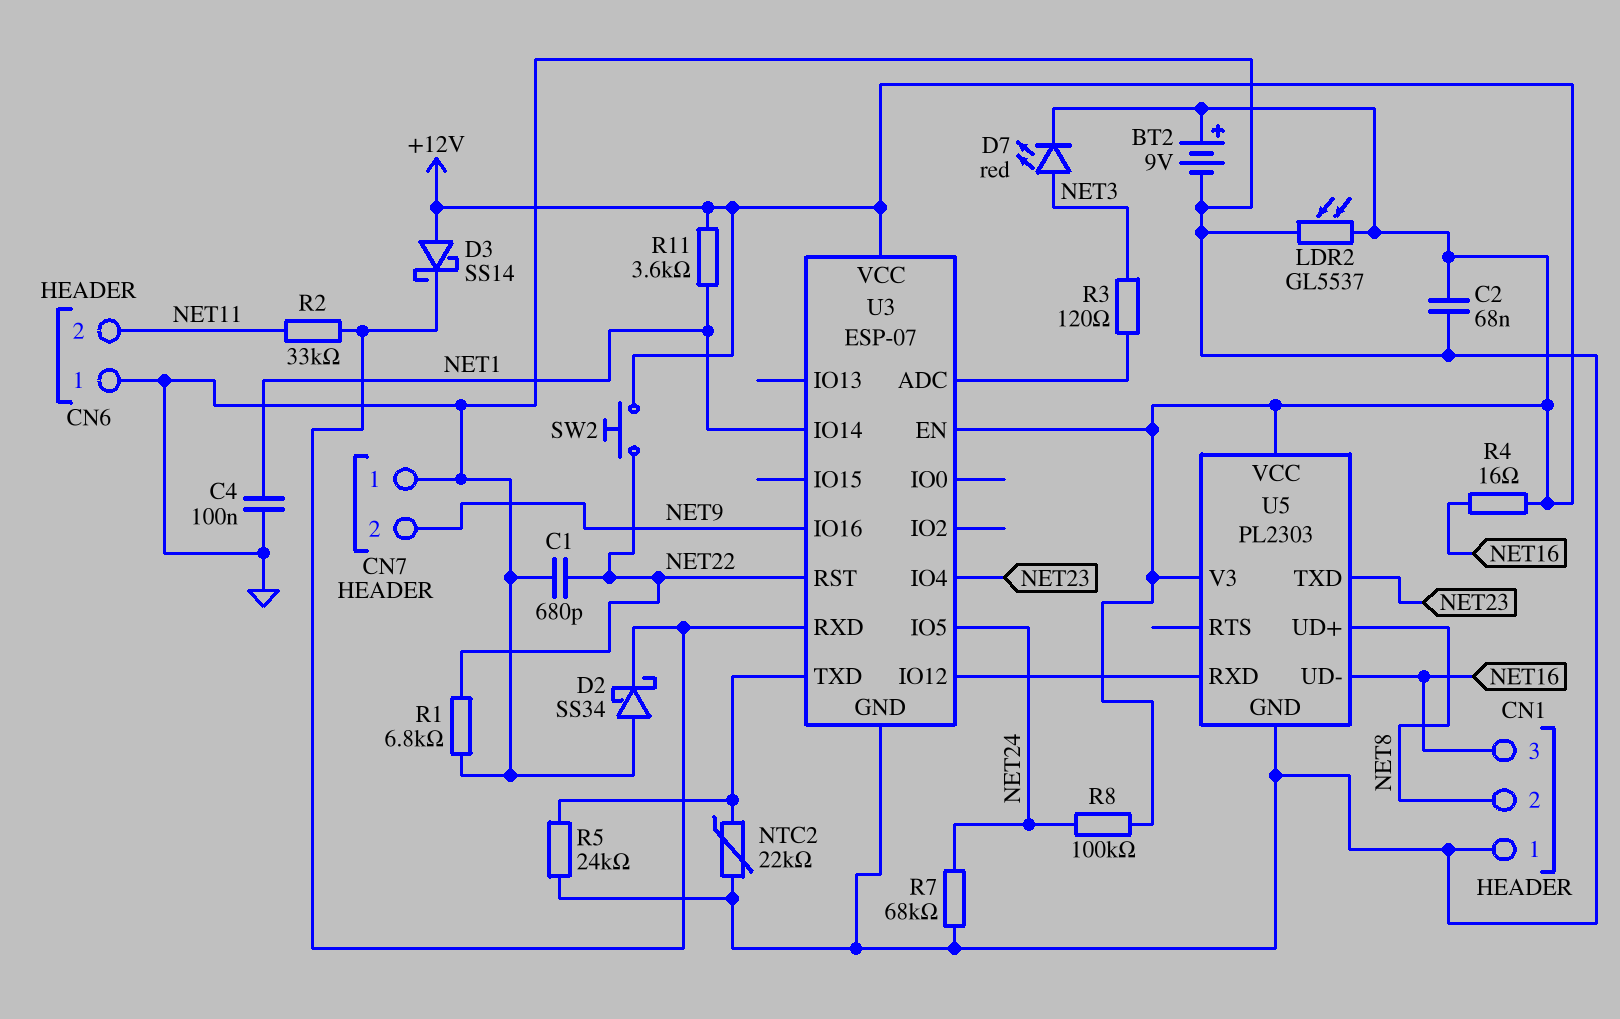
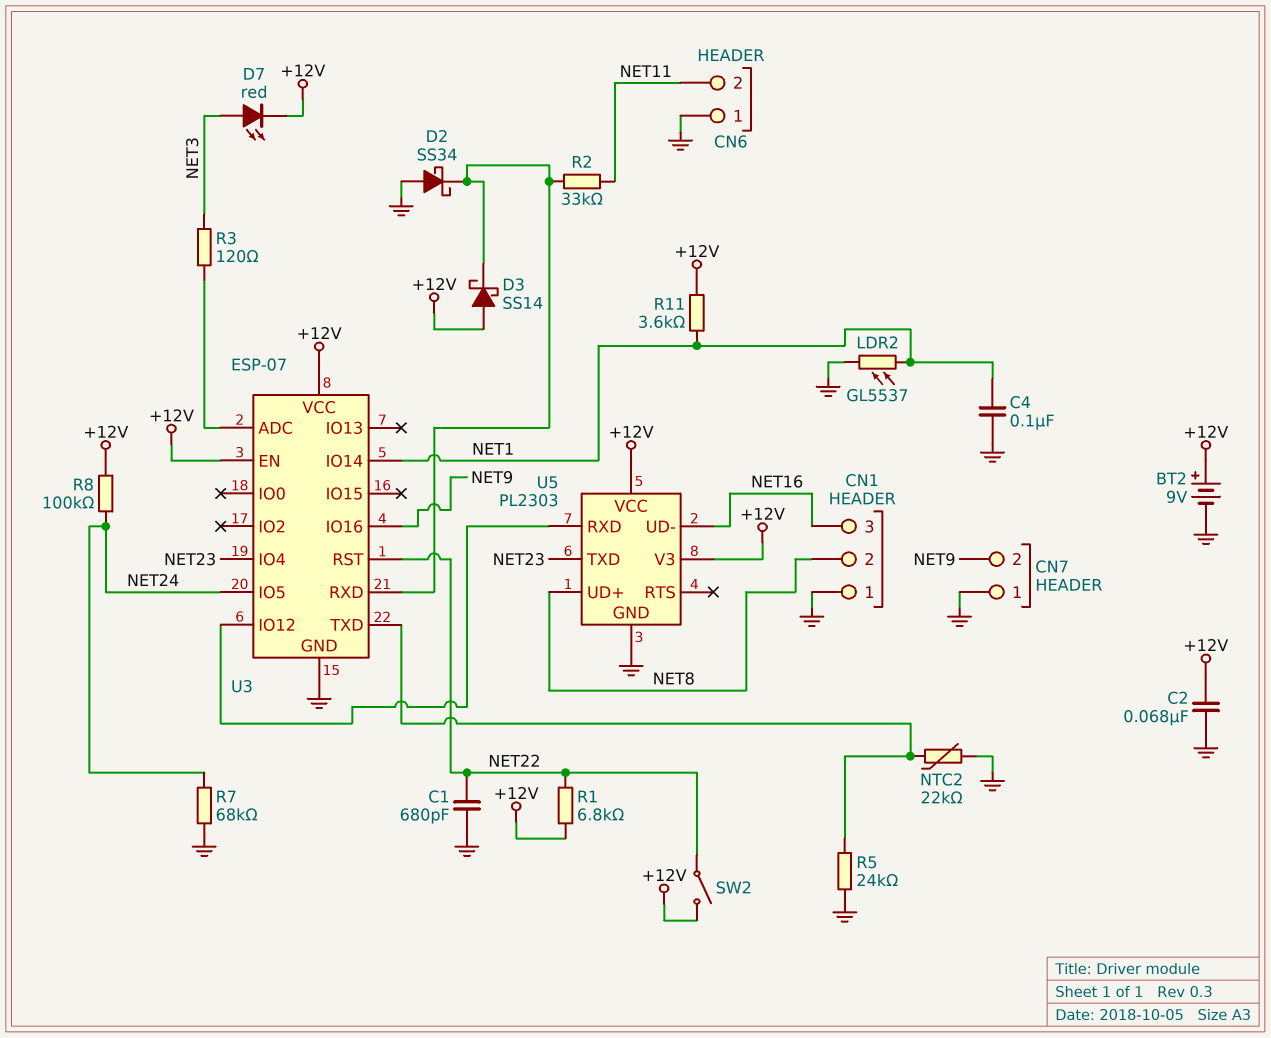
LDR2: GL5537 (+12V, GND) -> GL5537 (GND, NET1)
R1: 6.8k (GND, NET22) -> 6.8k (+12V, NET22)
R4: 16 (+12V, NET16) -> none
SW2: button (+12V, NET22) -> switch (+12V, NET22)

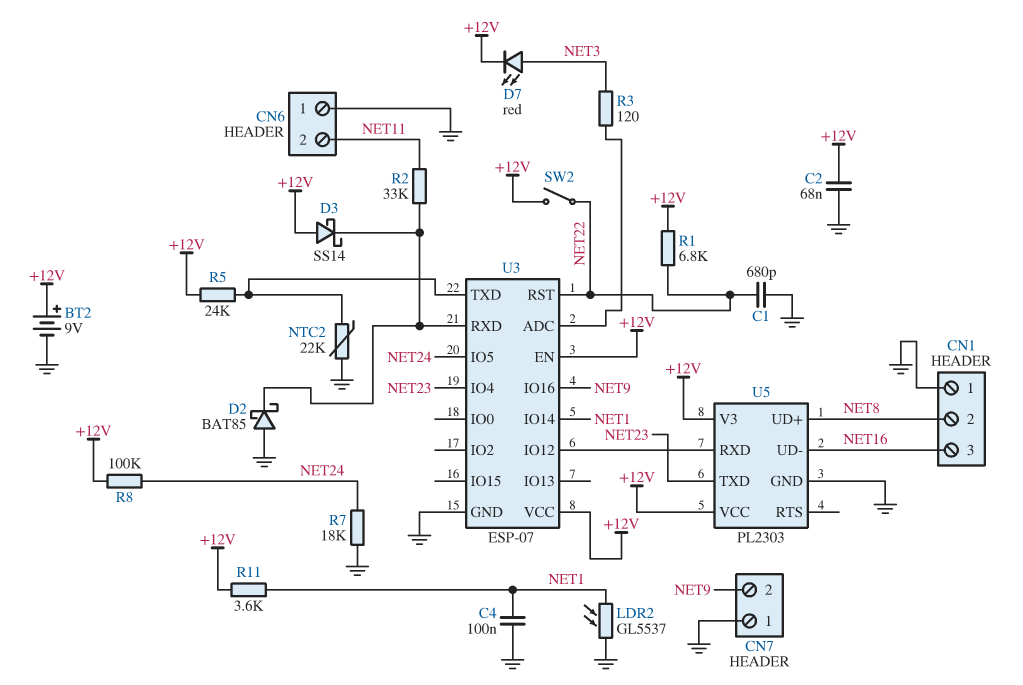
D2: schottky SS34 (A GND, K U3/RXD) -> schottky BAT85 (A GND, K U3/RXD)
R5: 24k (GND, U3/TXD) -> 24k (+12V, U3/TXD)
R7: 68k (GND, NET24) -> 18k (GND, NET24)

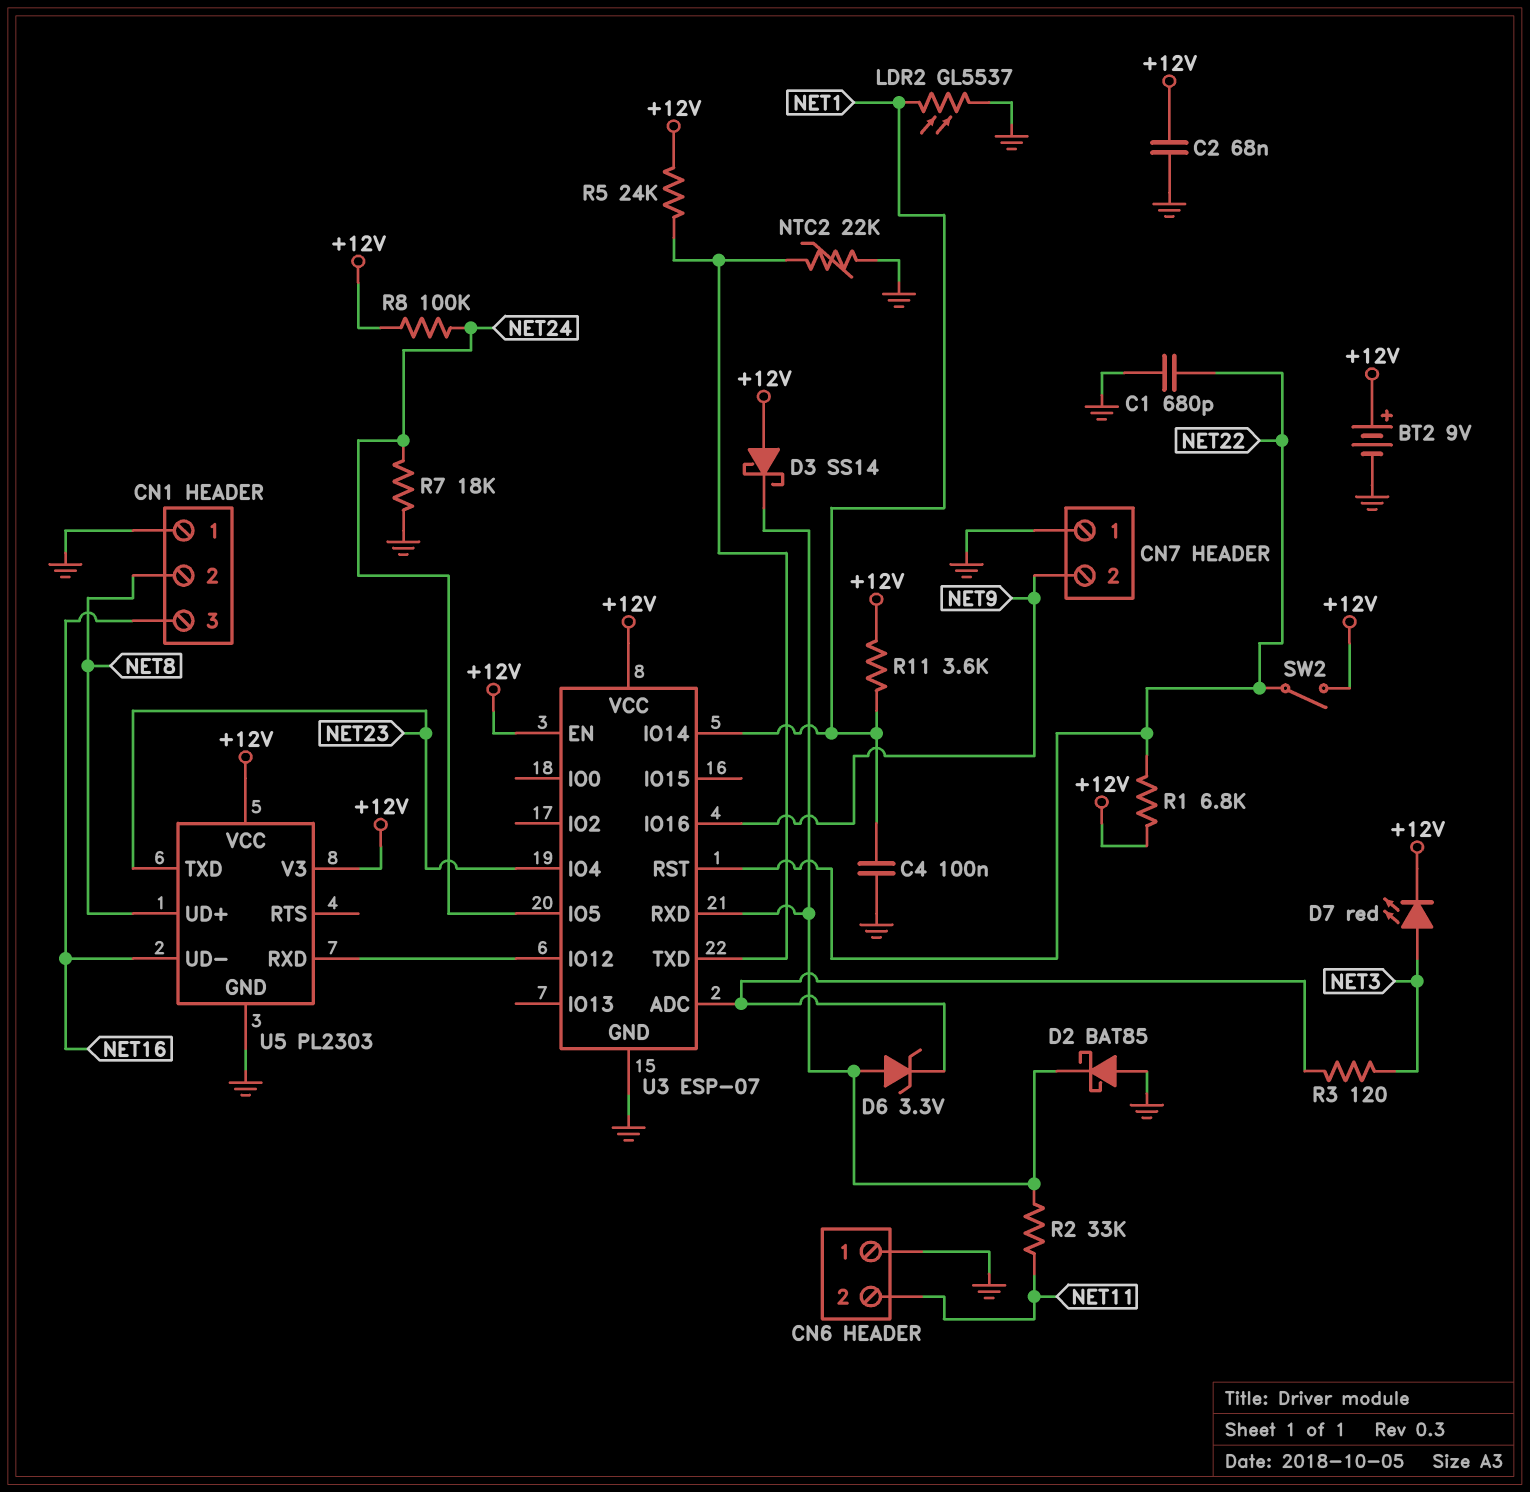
D6: none -> zener 3.3V (A U3/RXD, K U3/ADC)

